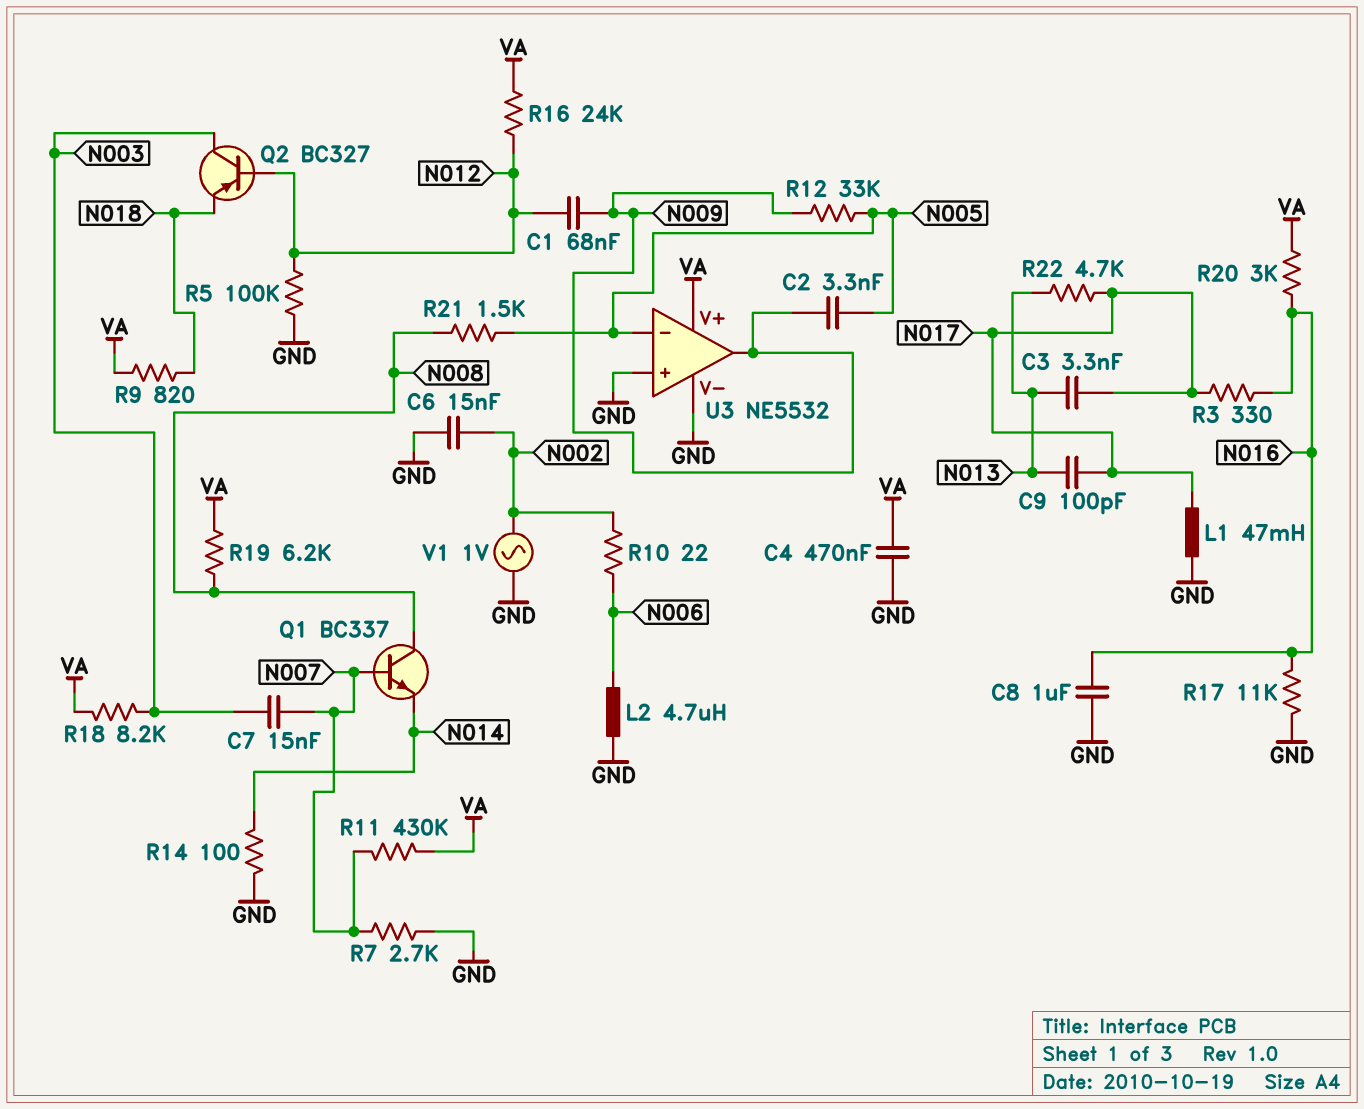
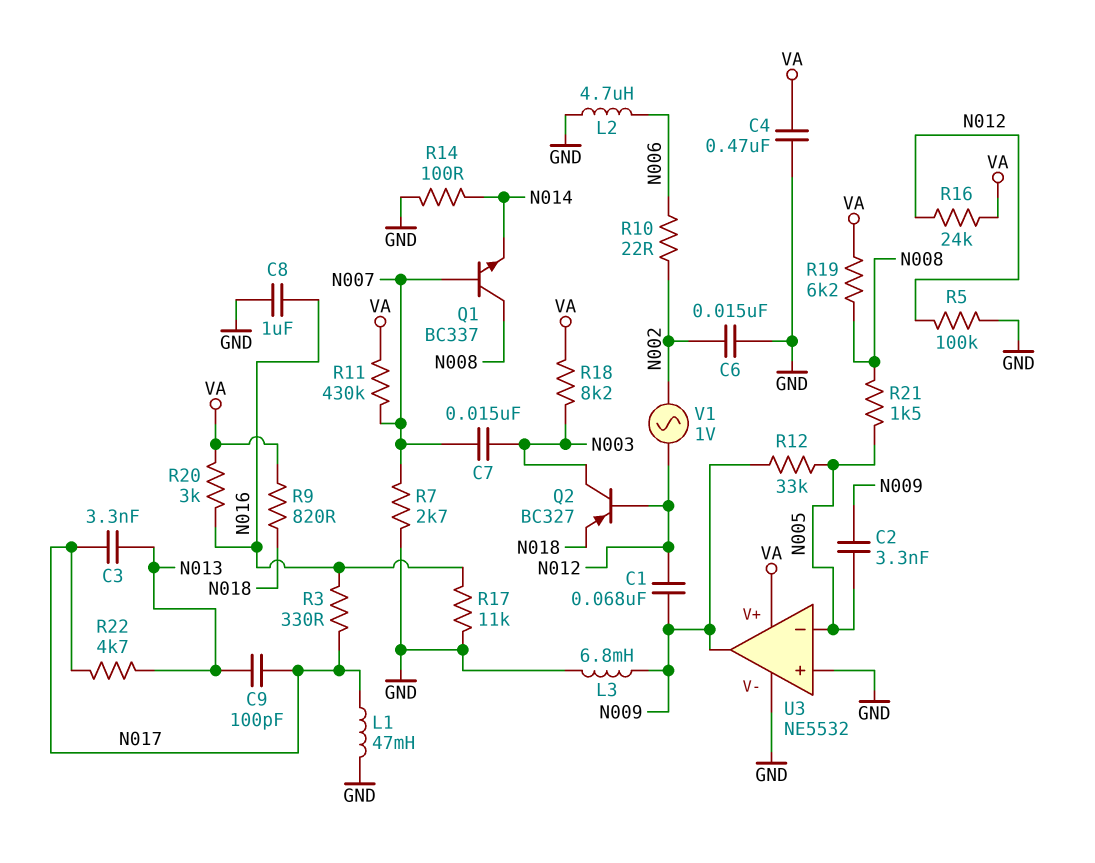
L3: none -> 6.8mH (GND, N009)
V1: AC 1V (GND, N002) -> AC 1V (N002, N012)

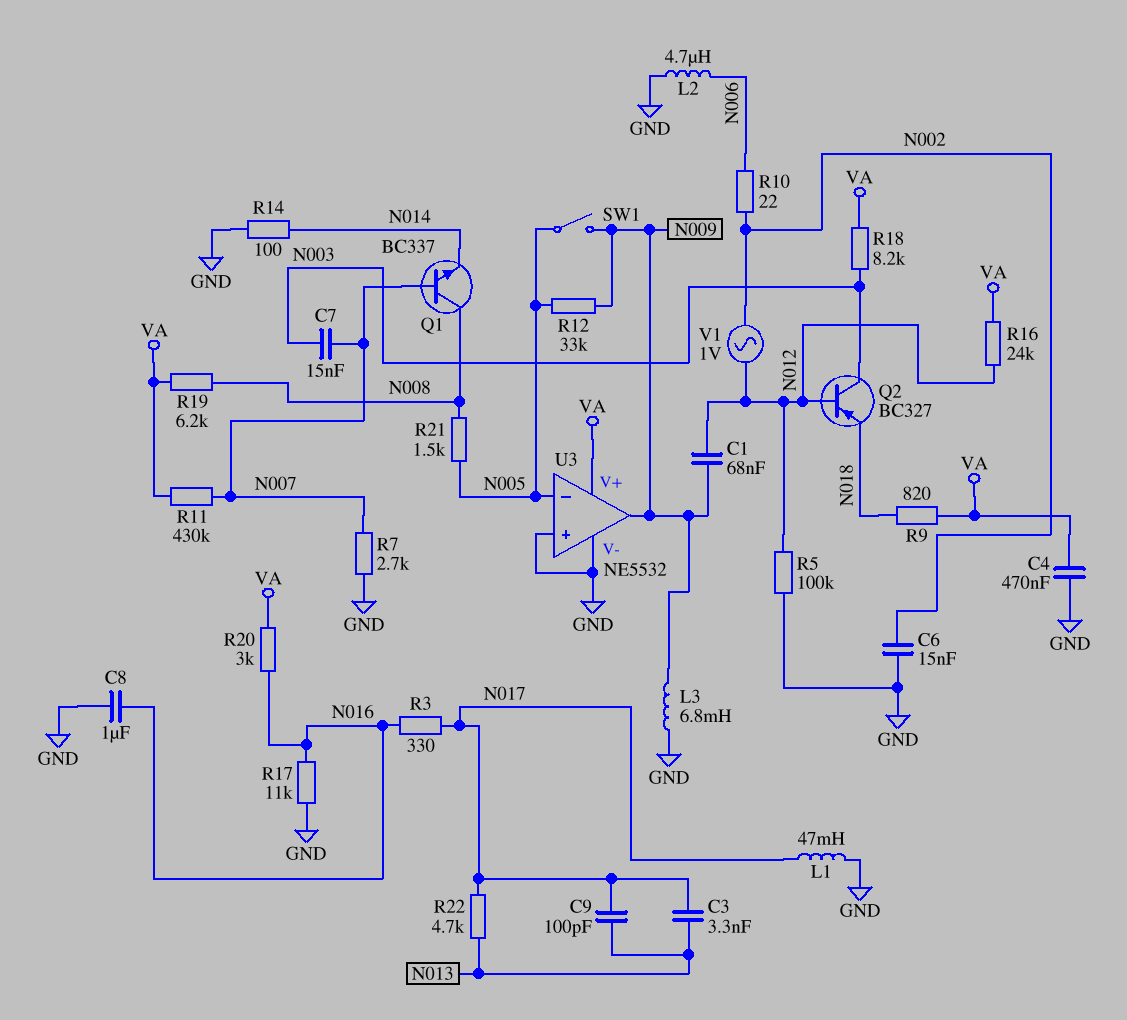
C2: 3.3nF (N005, N009) -> none
SW1: none -> switch (N005, N009)

